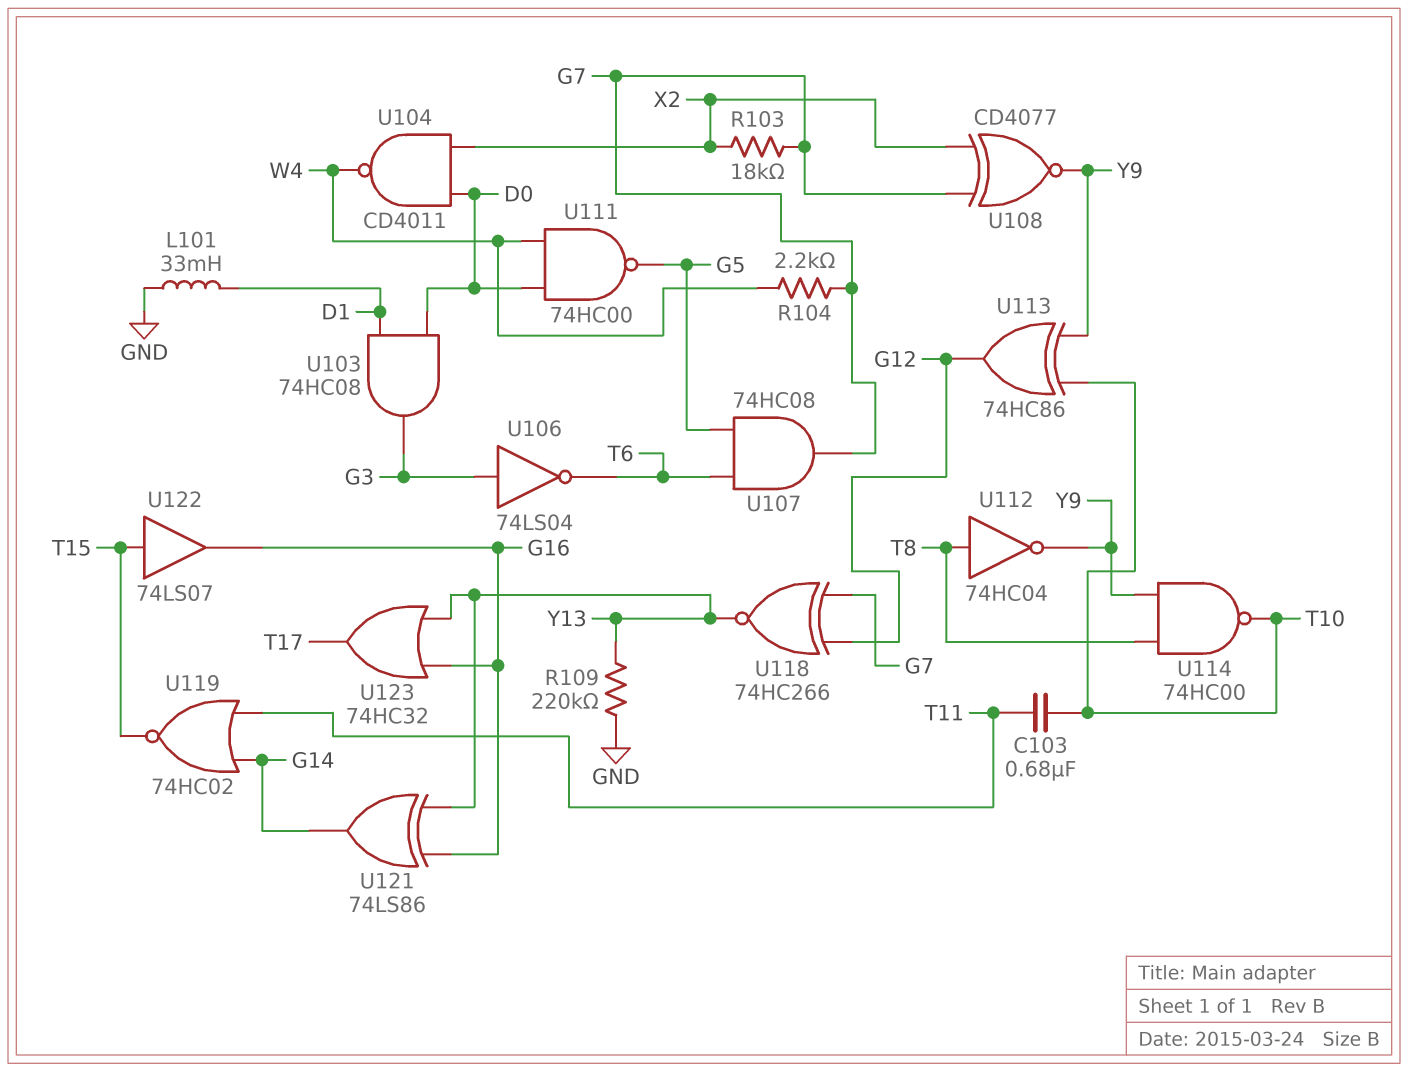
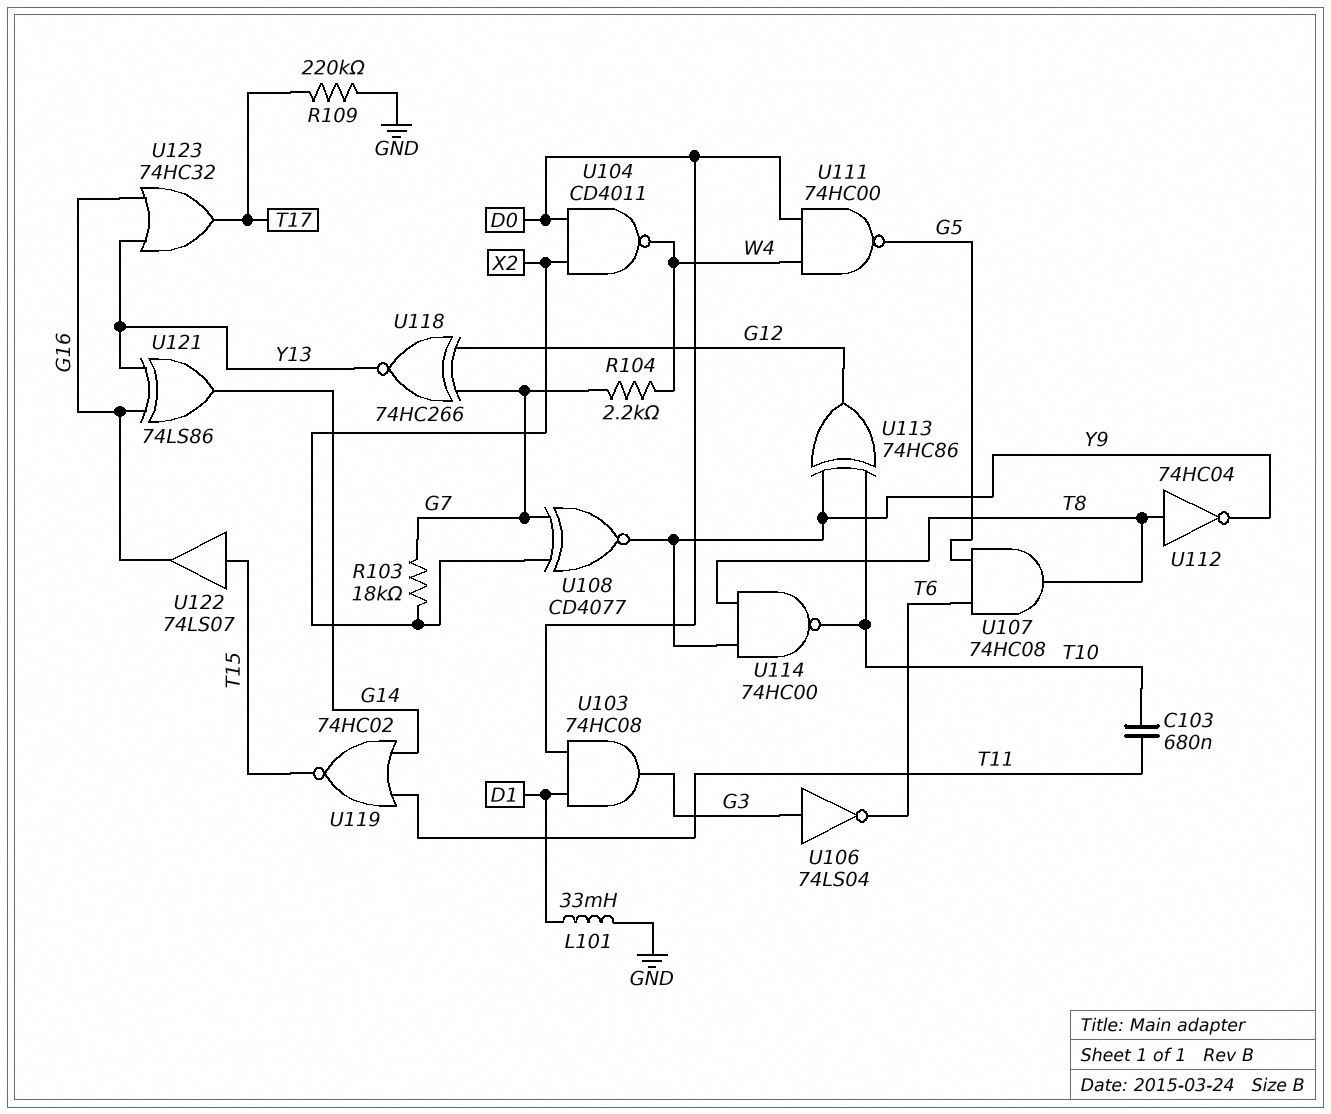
R109: 220k (GND, Y13) -> 220k (GND, T17)
U107: AND 74HC08 (in G5, in T6, out G7) -> AND 74HC08 (in G5, in T6, out T8)

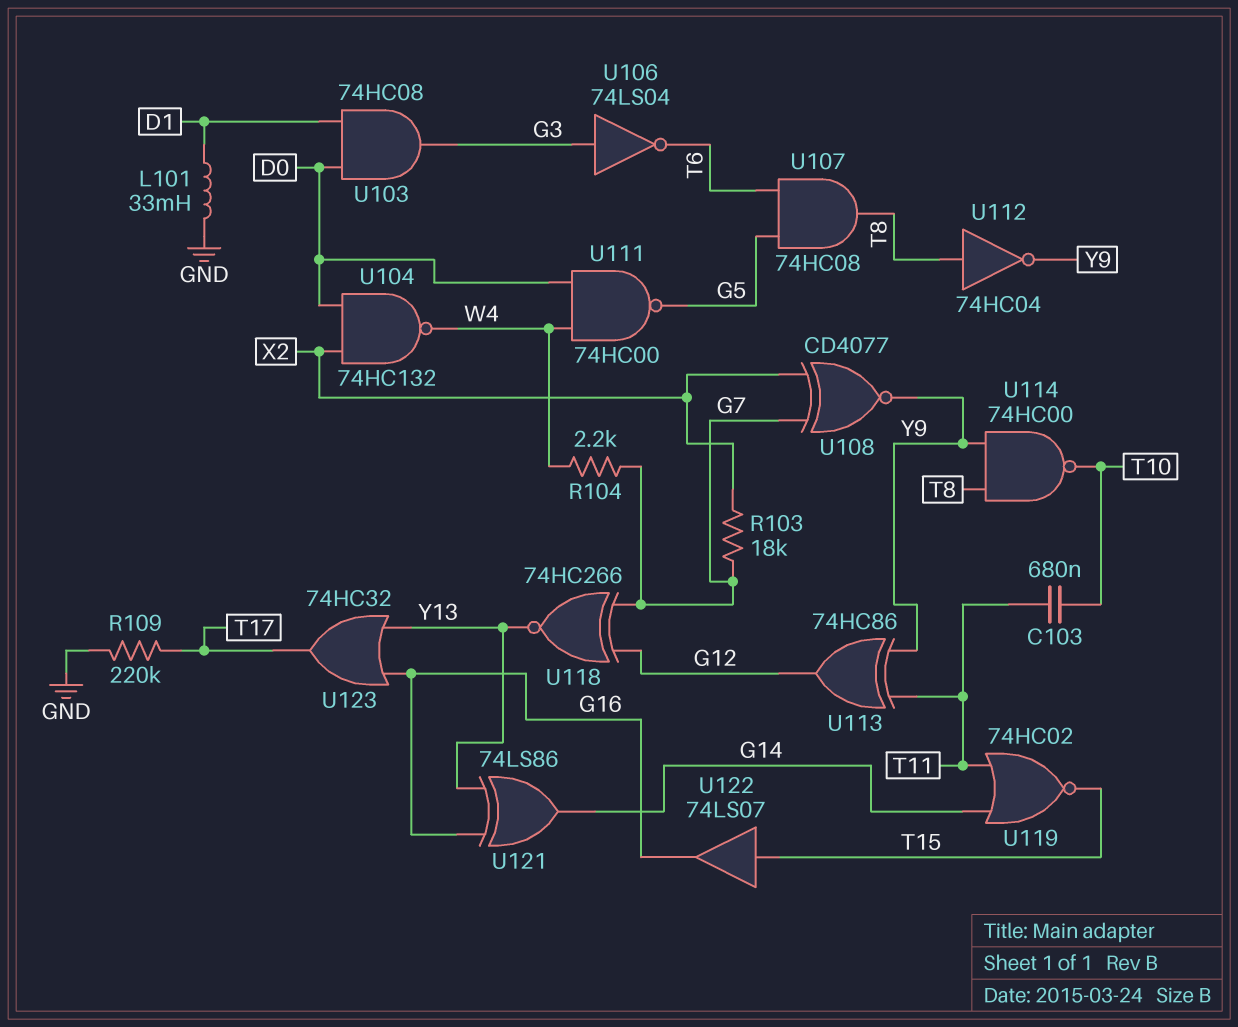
U104: NAND CD4011 (in D0, in X2, out W4) -> NAND 74HC132 (in D0, in X2, out W4)
U113: XOR 74HC86 (in T10, in Y9, out G12) -> XOR 74HC86 (in T11, in Y9, out G12)

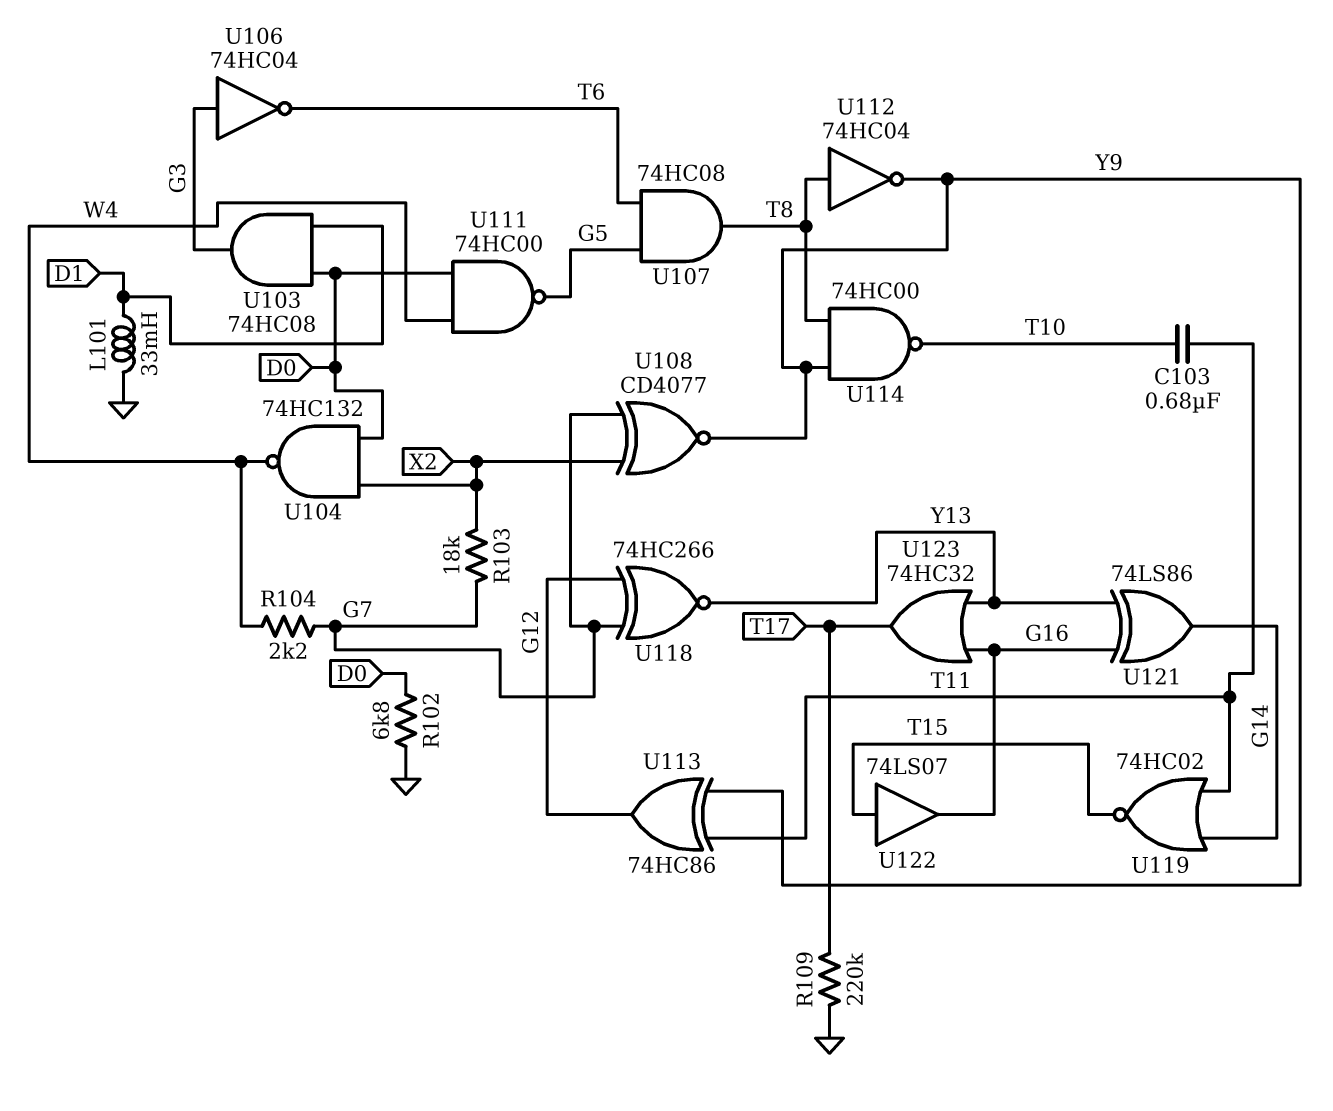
R102: none -> 6.8k (D0, GND)
U106: NOT 74LS04 (in G3, out T6) -> NOT 74HC04 (in G3, out T6)

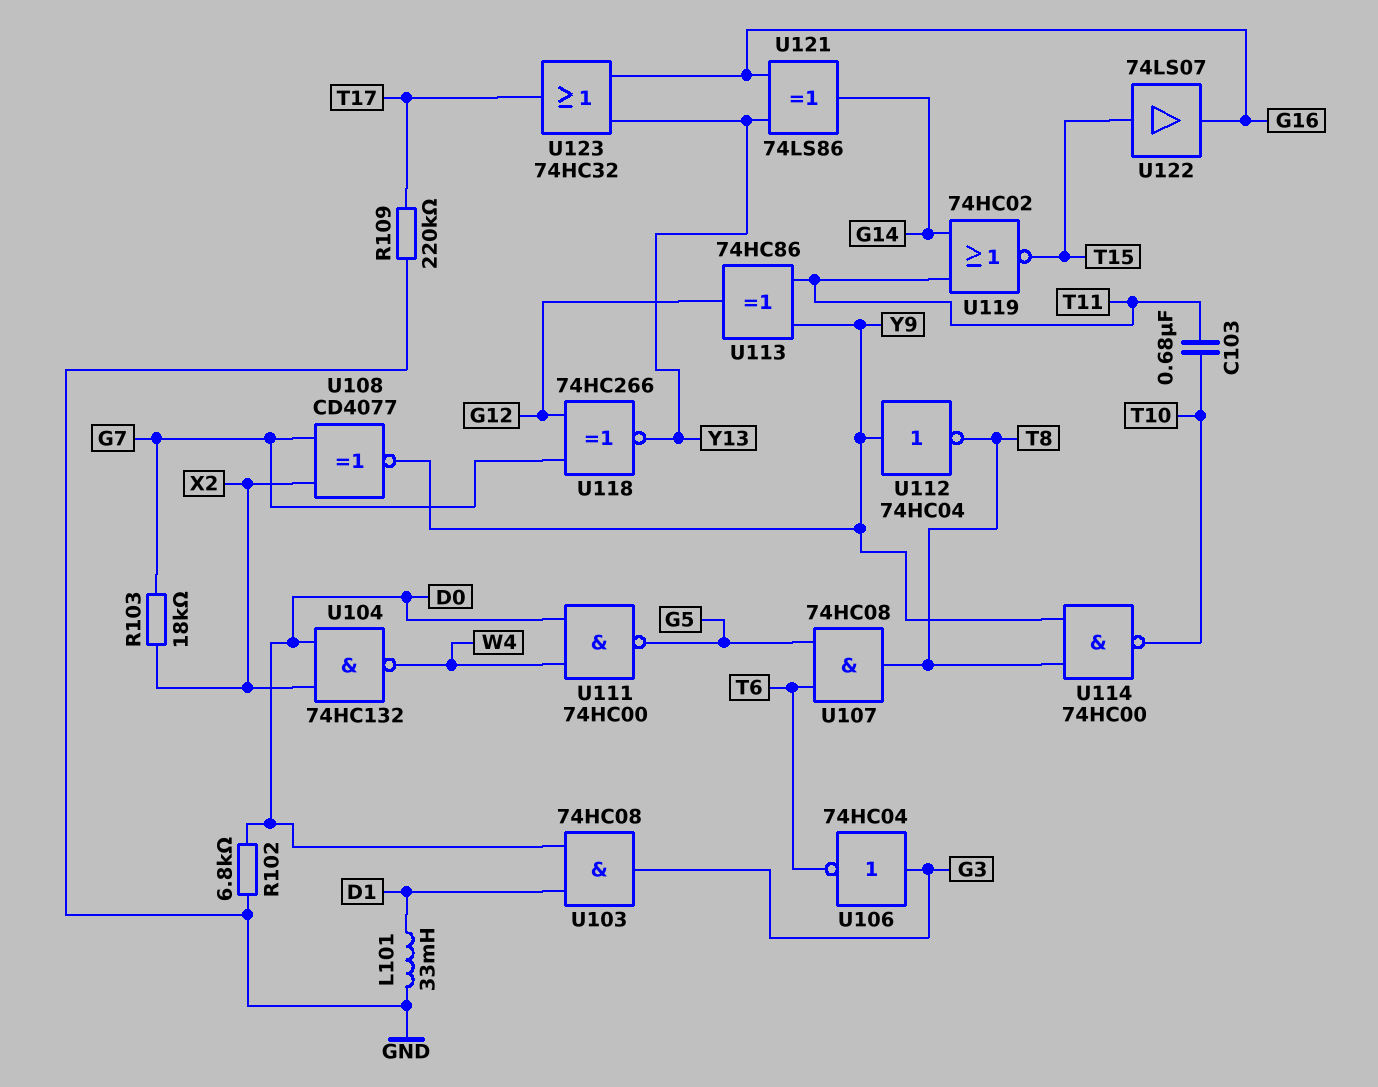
R104: 2.2k (G7, W4) -> none
U112: NOT 74HC04 (in T8, out Y9) -> NOT 74HC04 (in Y9, out T8)

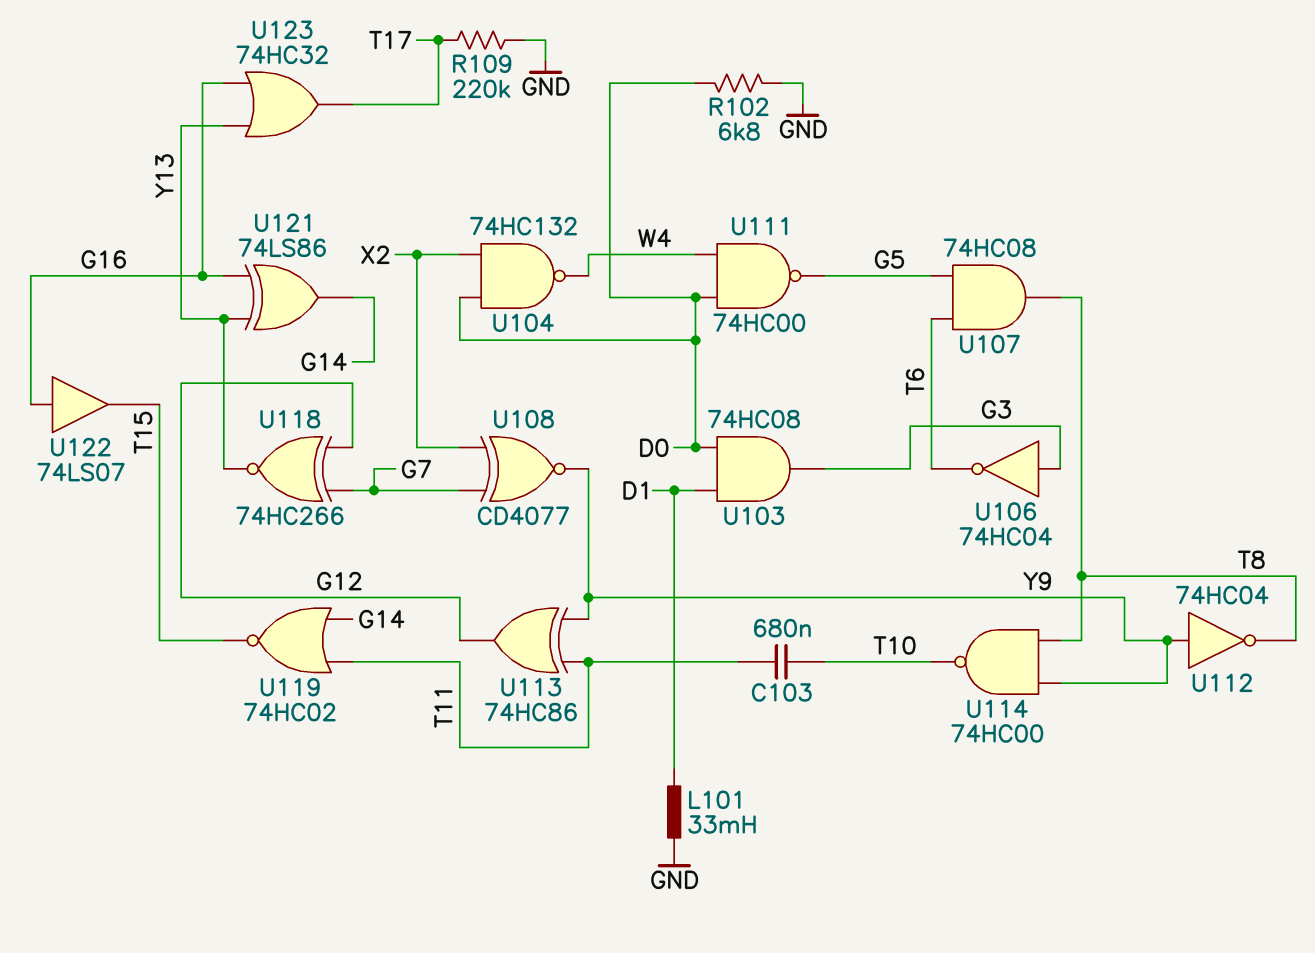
R103: 18k (G7, X2) -> none
U122: buffer 74LS07 (in T15, out G16) -> buffer 74LS07 (in G16, out T15)

